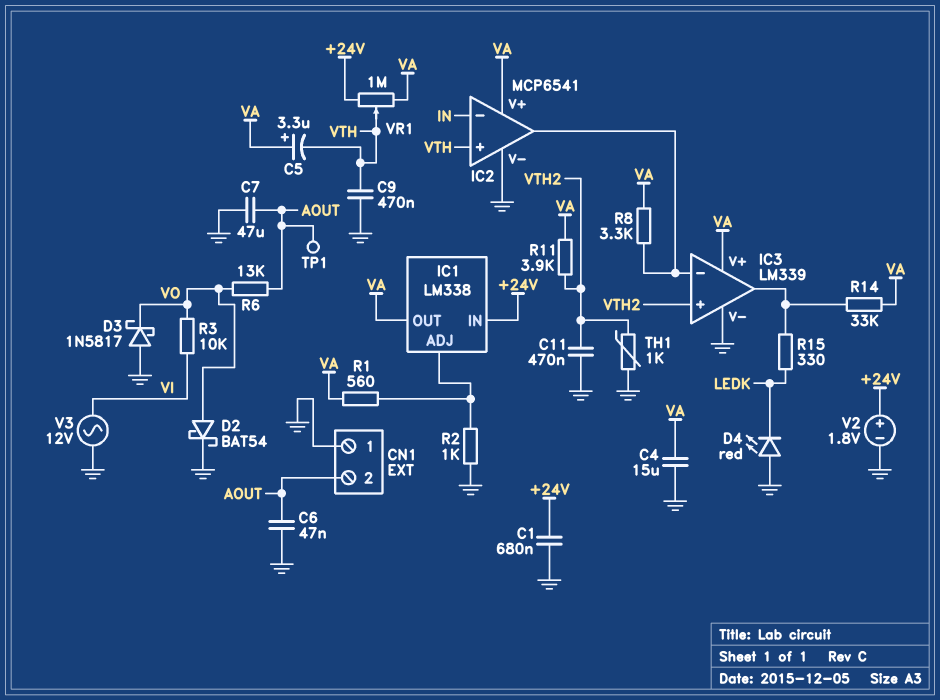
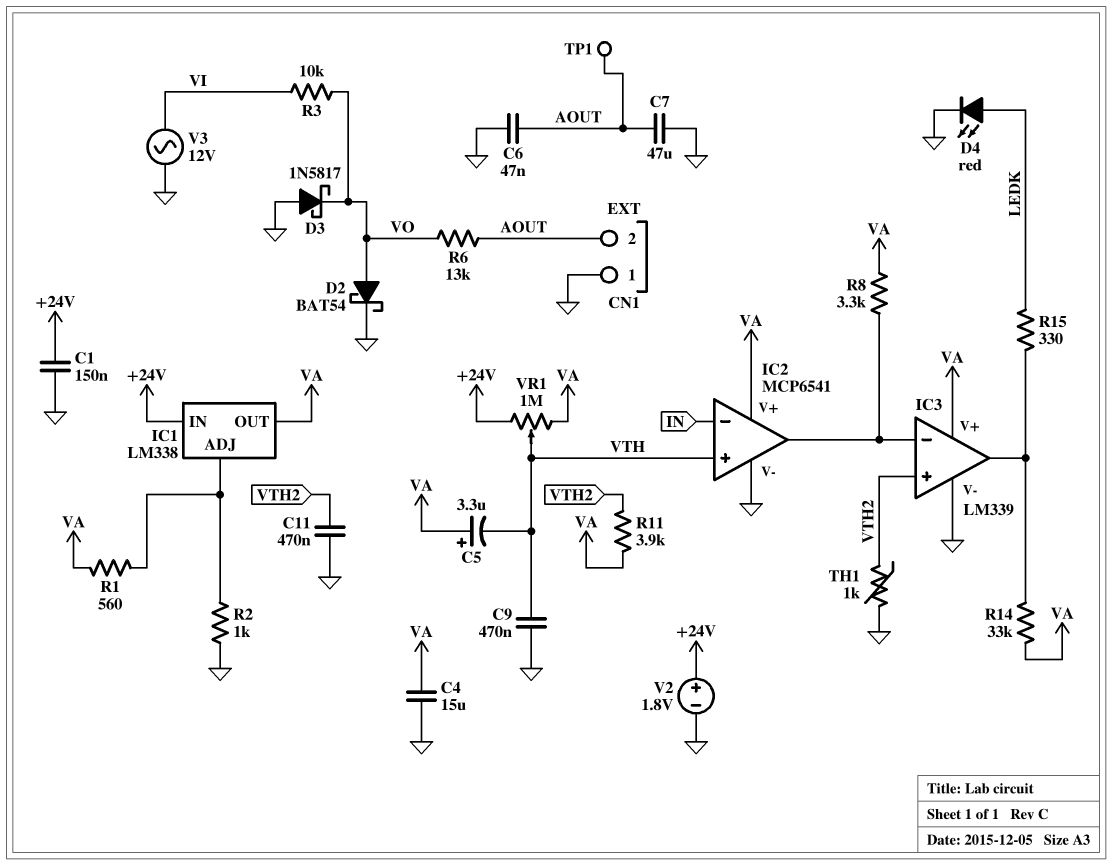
C1: 680nF (+24V, GND) -> 150nF (+24V, GND)
D4: LED red (A GND, K LEDK) -> LED red (A LEDK, K GND)

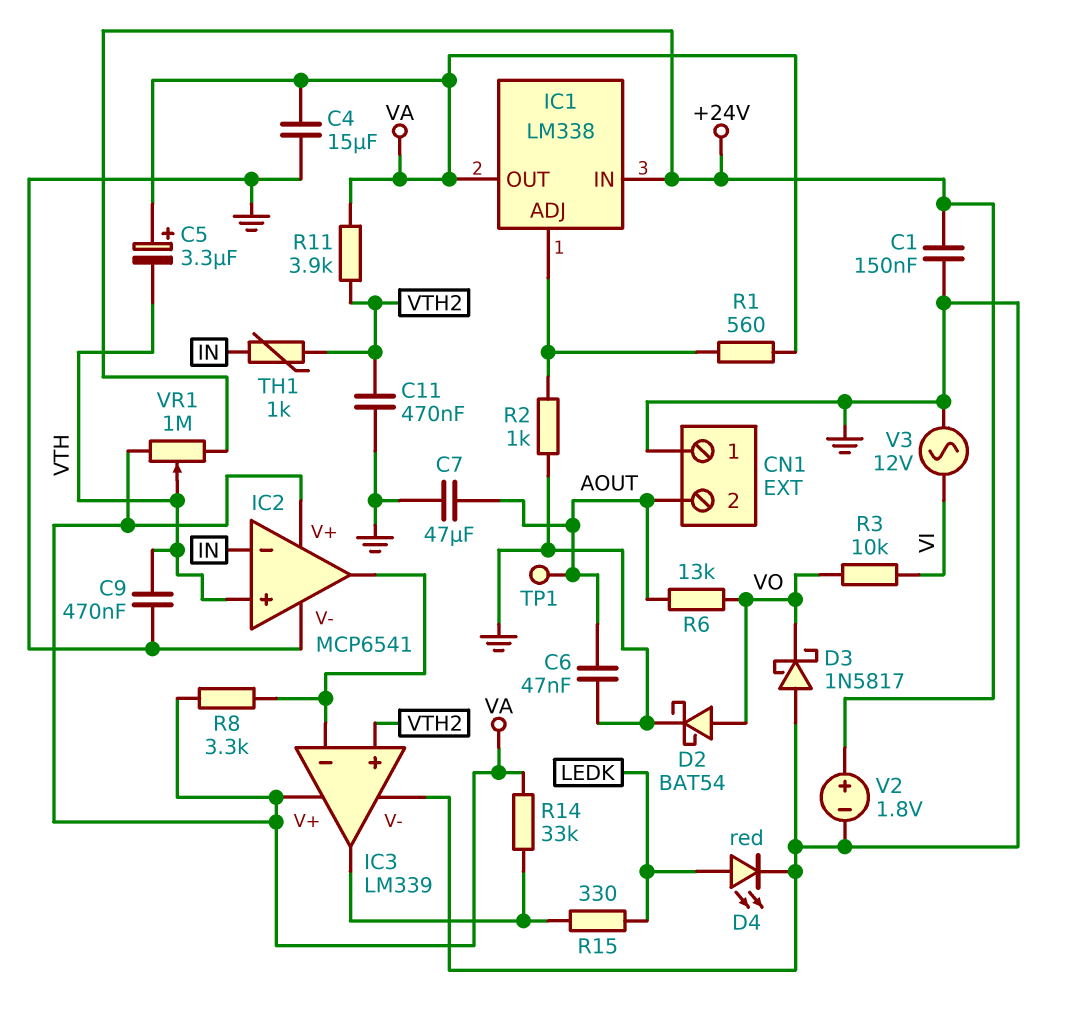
TH1: 1k (GND, VTH2) -> 1k (IN, VTH2)

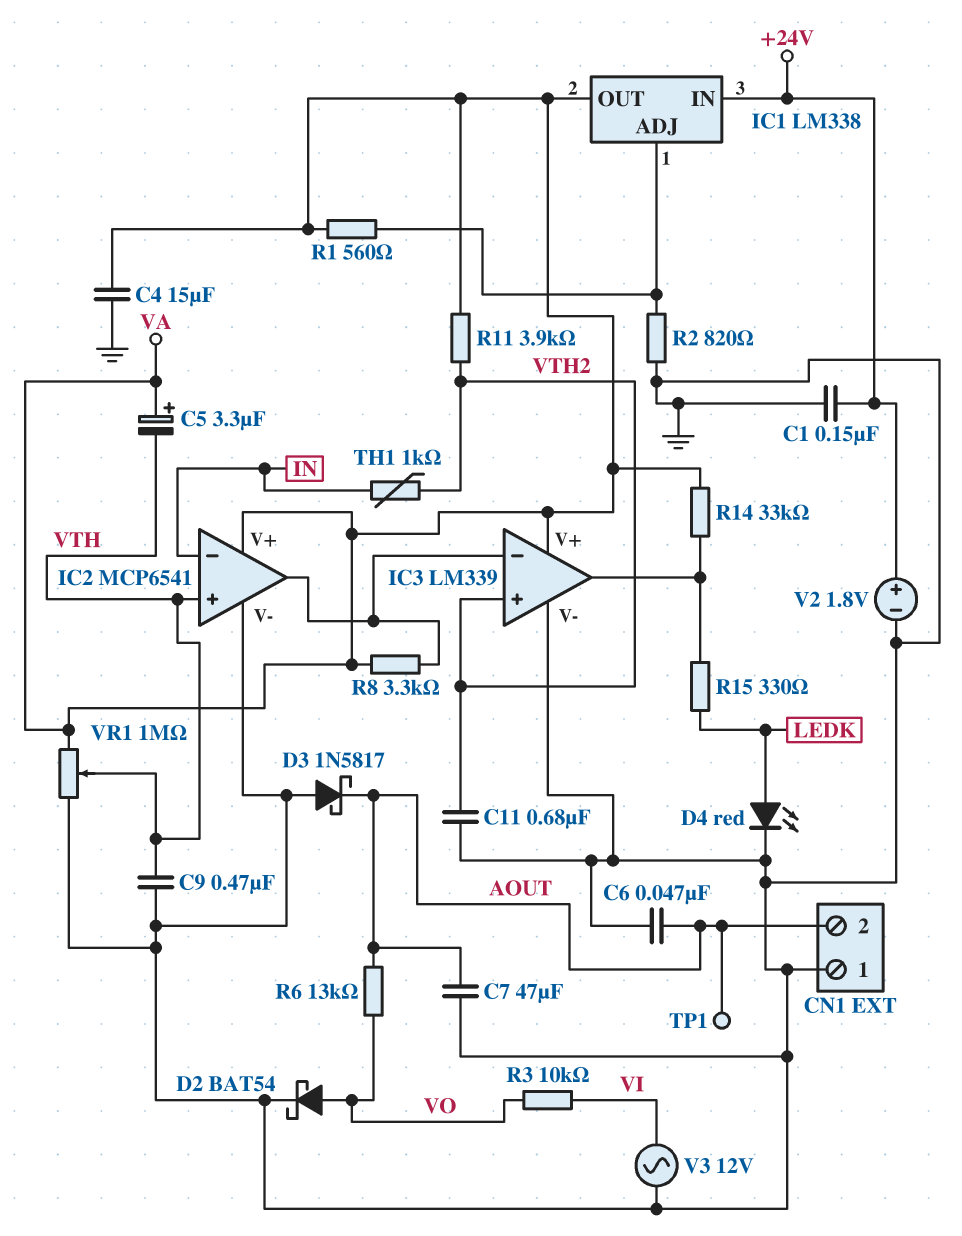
C11: 470nF (GND, VTH2) -> 680nF (GND, VTH2)
D3: schottky 1N5817 (A GND, K VO) -> schottky 1N5817 (A GND, K AOUT)
R2: 1k (GND, IC1/ADJ) -> 820 (GND, IC1/ADJ)
VR1: 1M (+24V, VA, wiper VTH) -> 1M (GND, VA, wiper VTH)

